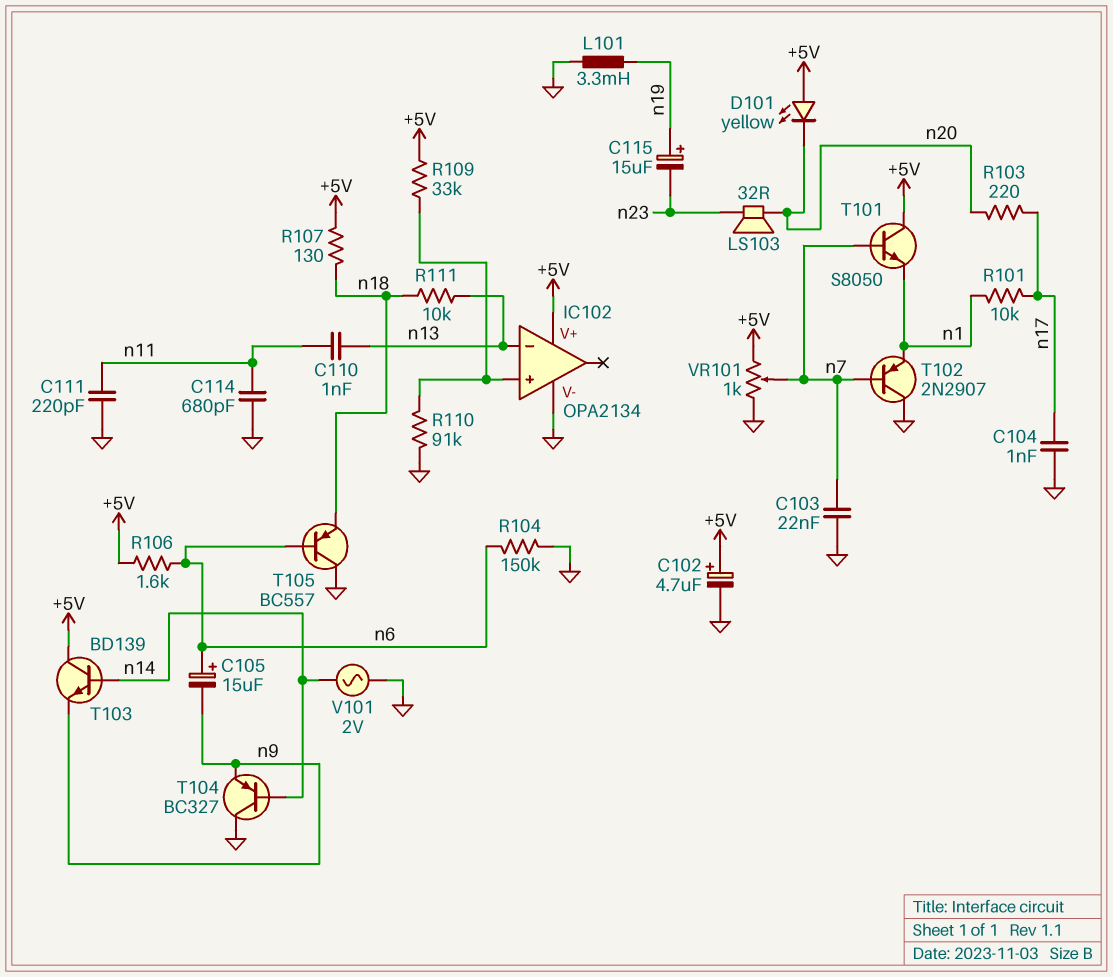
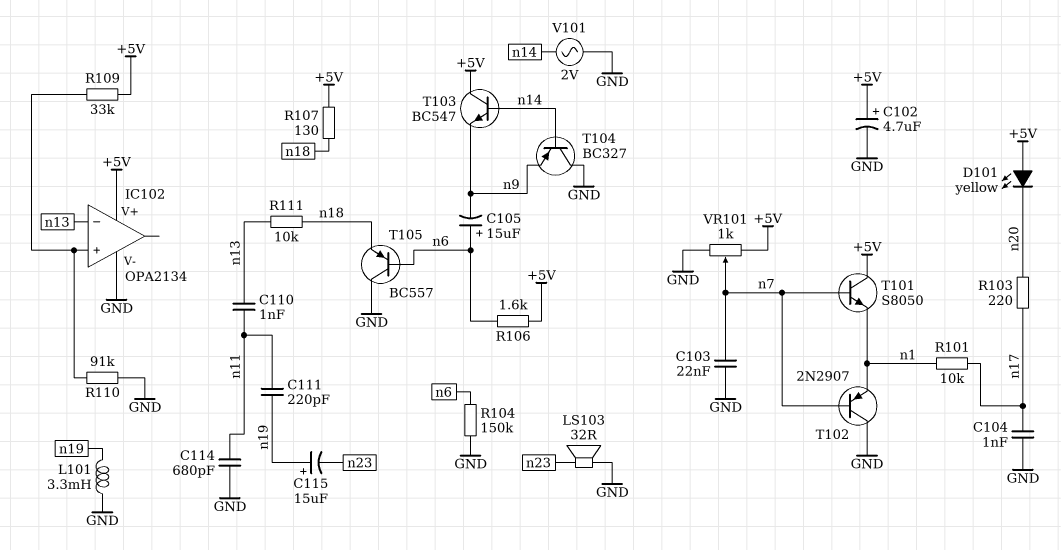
C111: 220pF (GND, n11) -> 220pF (n11, n19)
LS103: speaker 32R (n20, n23) -> speaker 32R (GND, n23)
T103: NPN BD139 (B n14, C +5V, E n9) -> NPN BC547 (B n14, C +5V, E n9)

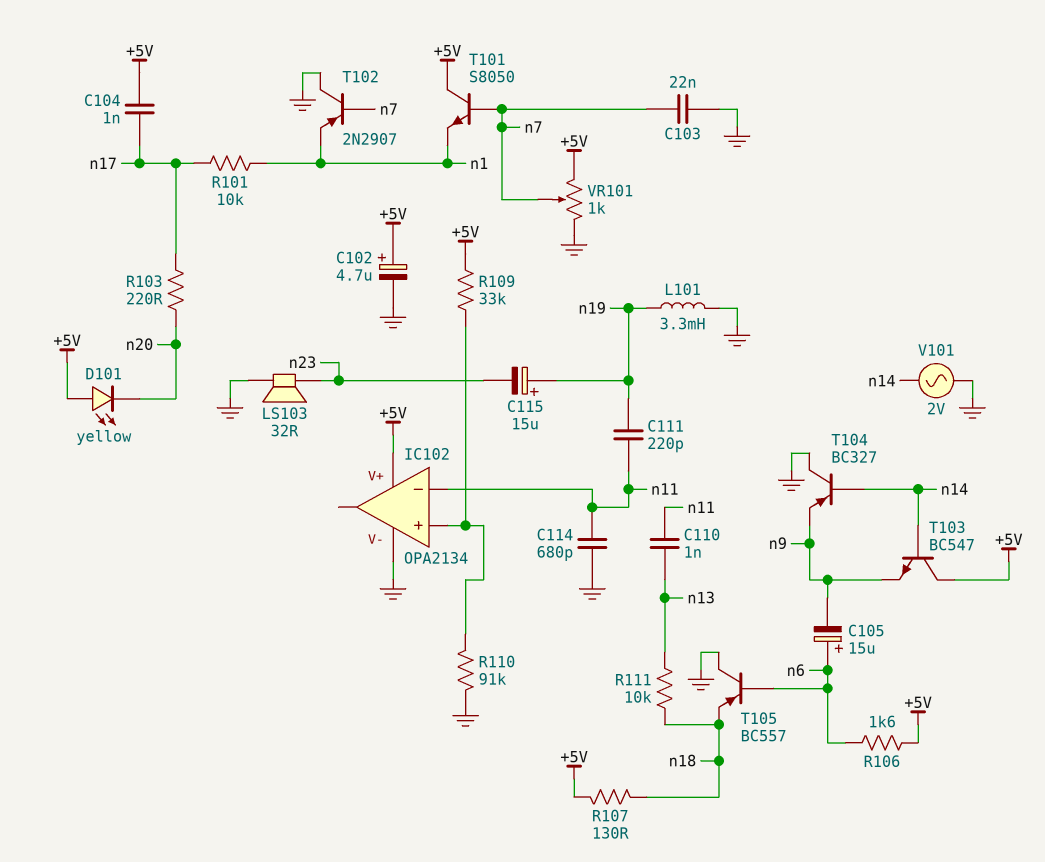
C104: 1nF (GND, n17) -> 1nF (+5V, n17)
IC102 pin in-: n13 -> n11
R104: 150k (GND, n6) -> none

